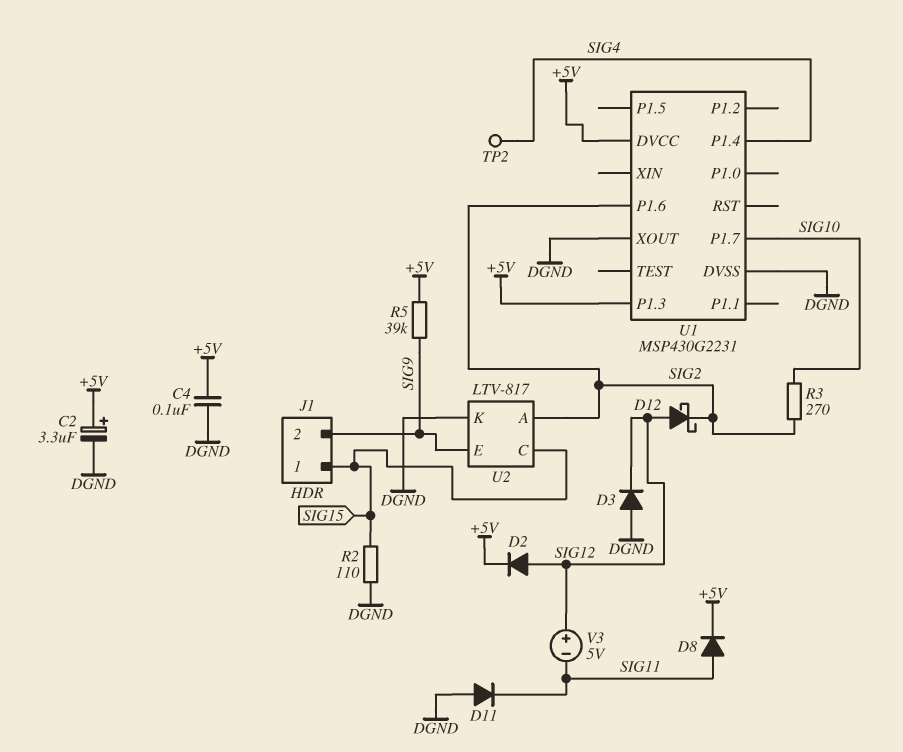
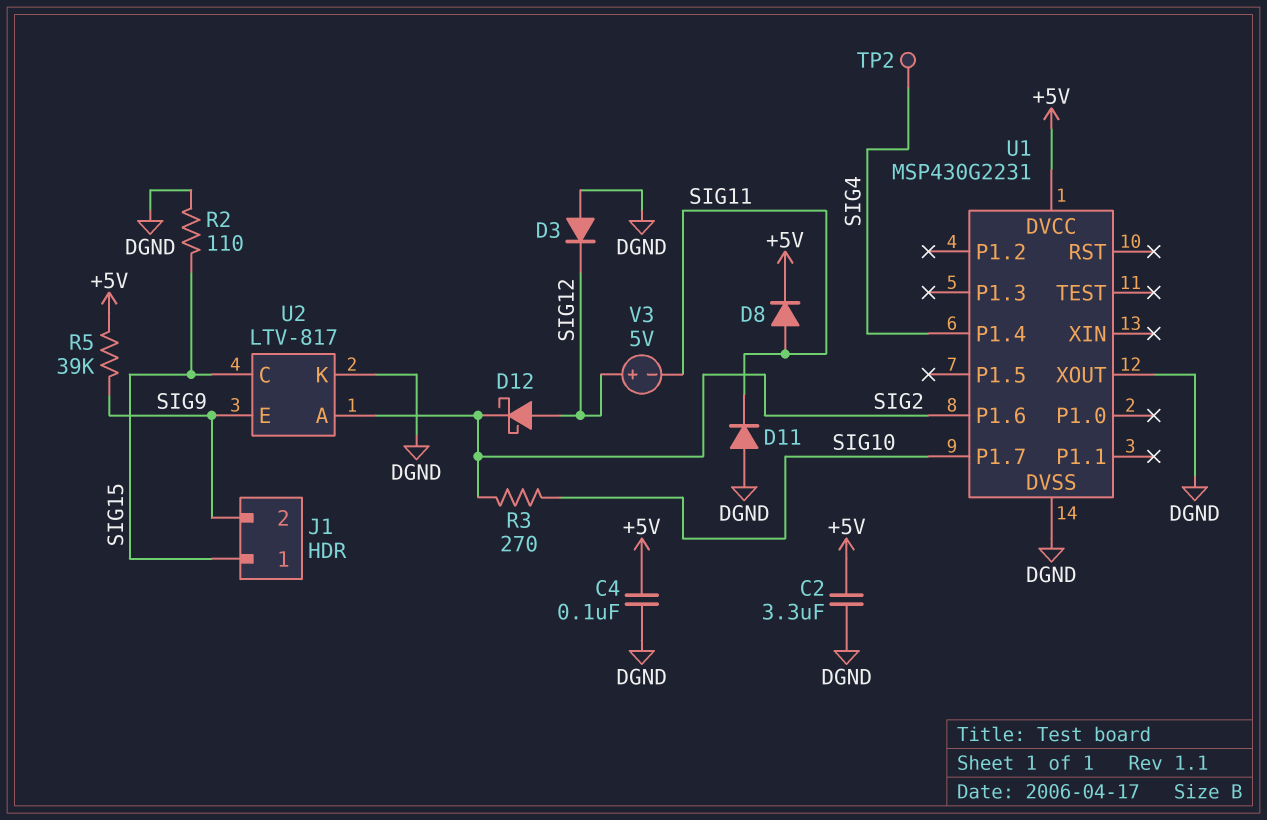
C2: 3.3uF (plus +5V, minus DGND) -> 3.3uF (+5V, DGND)
D2: diode (A SIG12, K +5V) -> none
U1 pin P1.3: +5V -> none

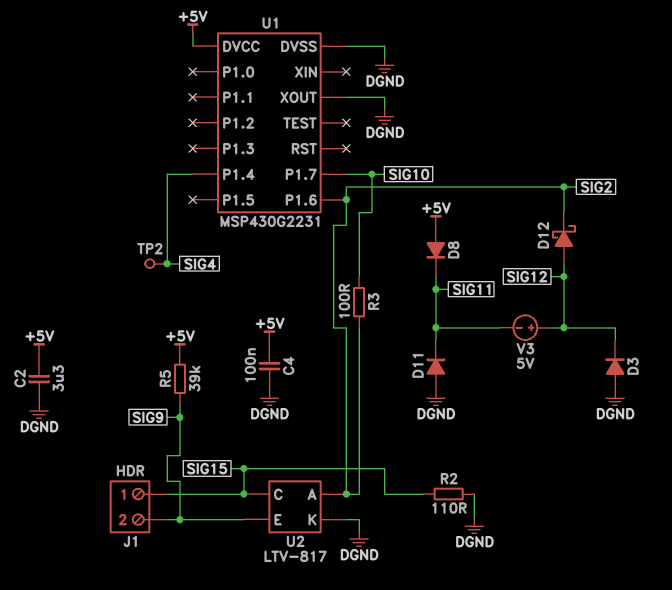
D8: diode (A SIG11, K +5V) -> diode (A +5V, K SIG11)
R3: 270 (SIG2, SIG10) -> 100 (SIG2, SIG10)

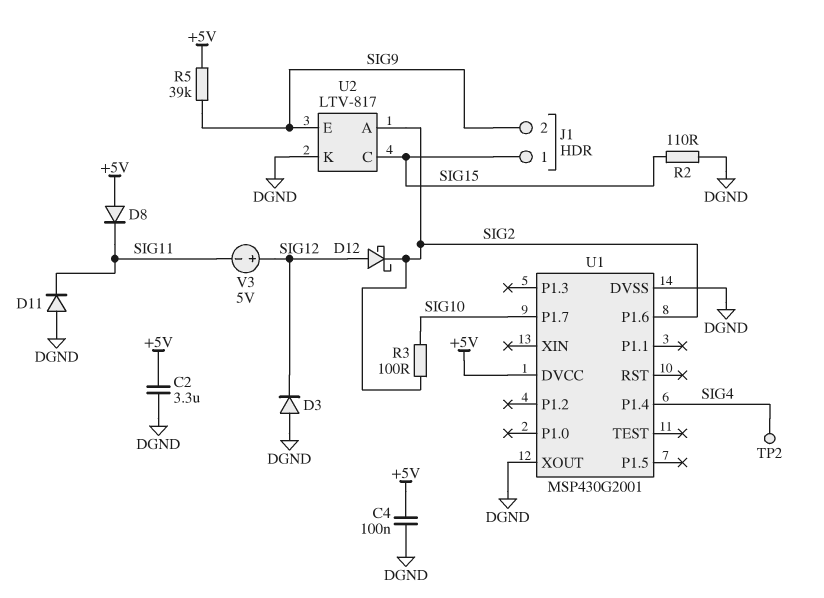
U1: MSP430G2231 -> MSP430G2001

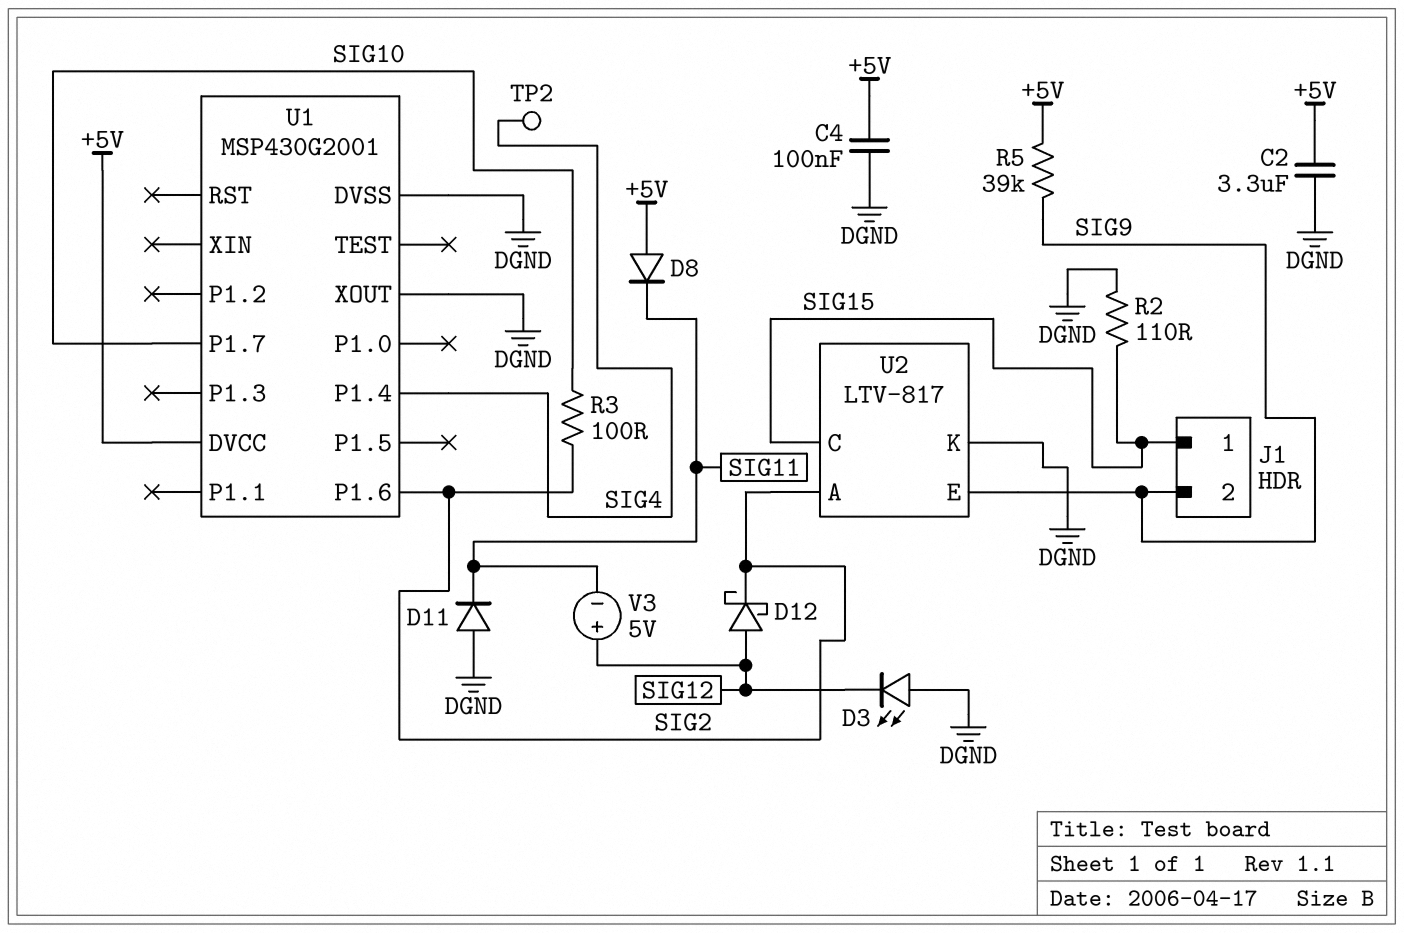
D3: diode (A DGND, K SIG12) -> LED (A DGND, K SIG12)

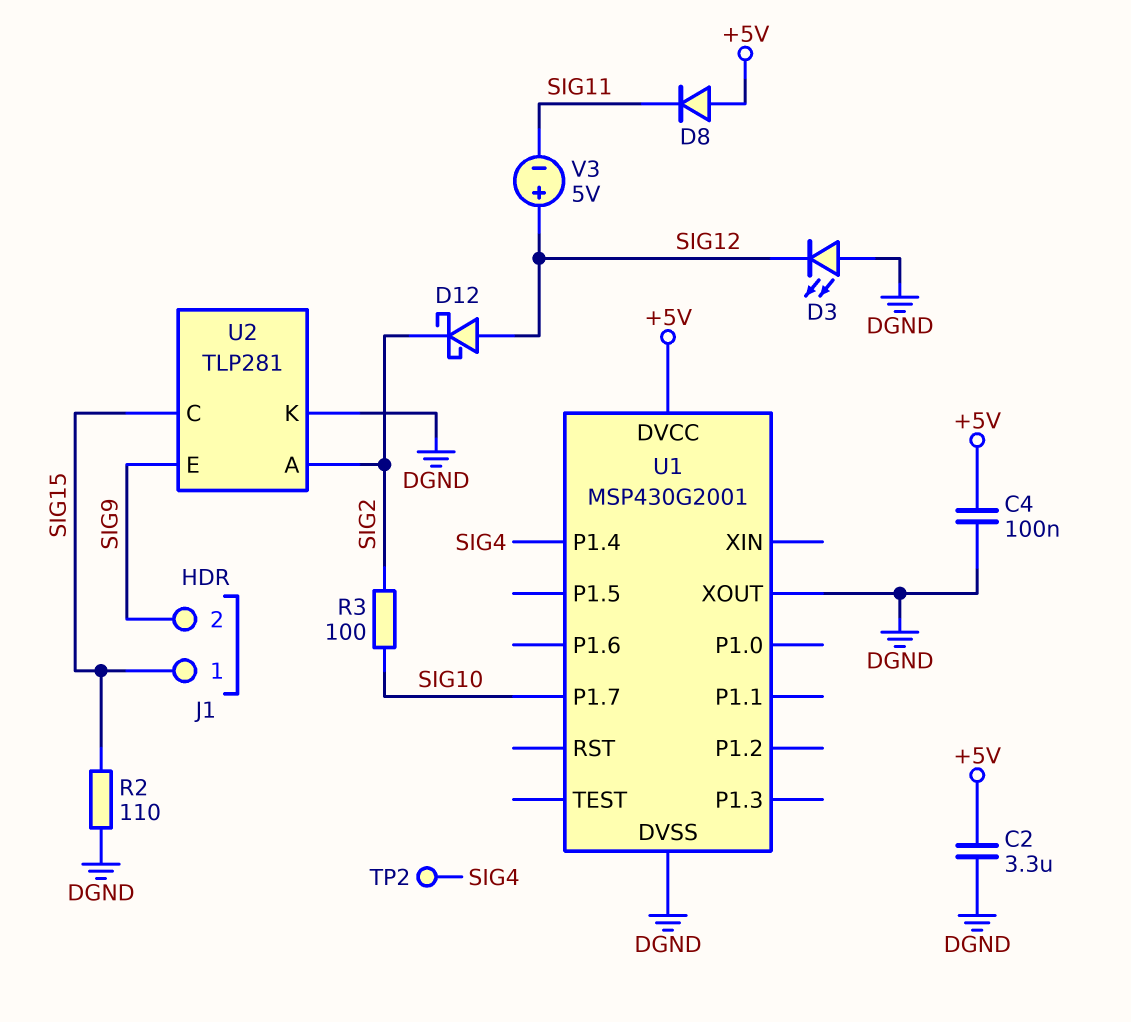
D11: diode (A DGND, K SIG11) -> none
R5: 39k (+5V, SIG9) -> none
U1 pin P1.6: SIG2 -> none
U2: LTV-817 -> TLP281

